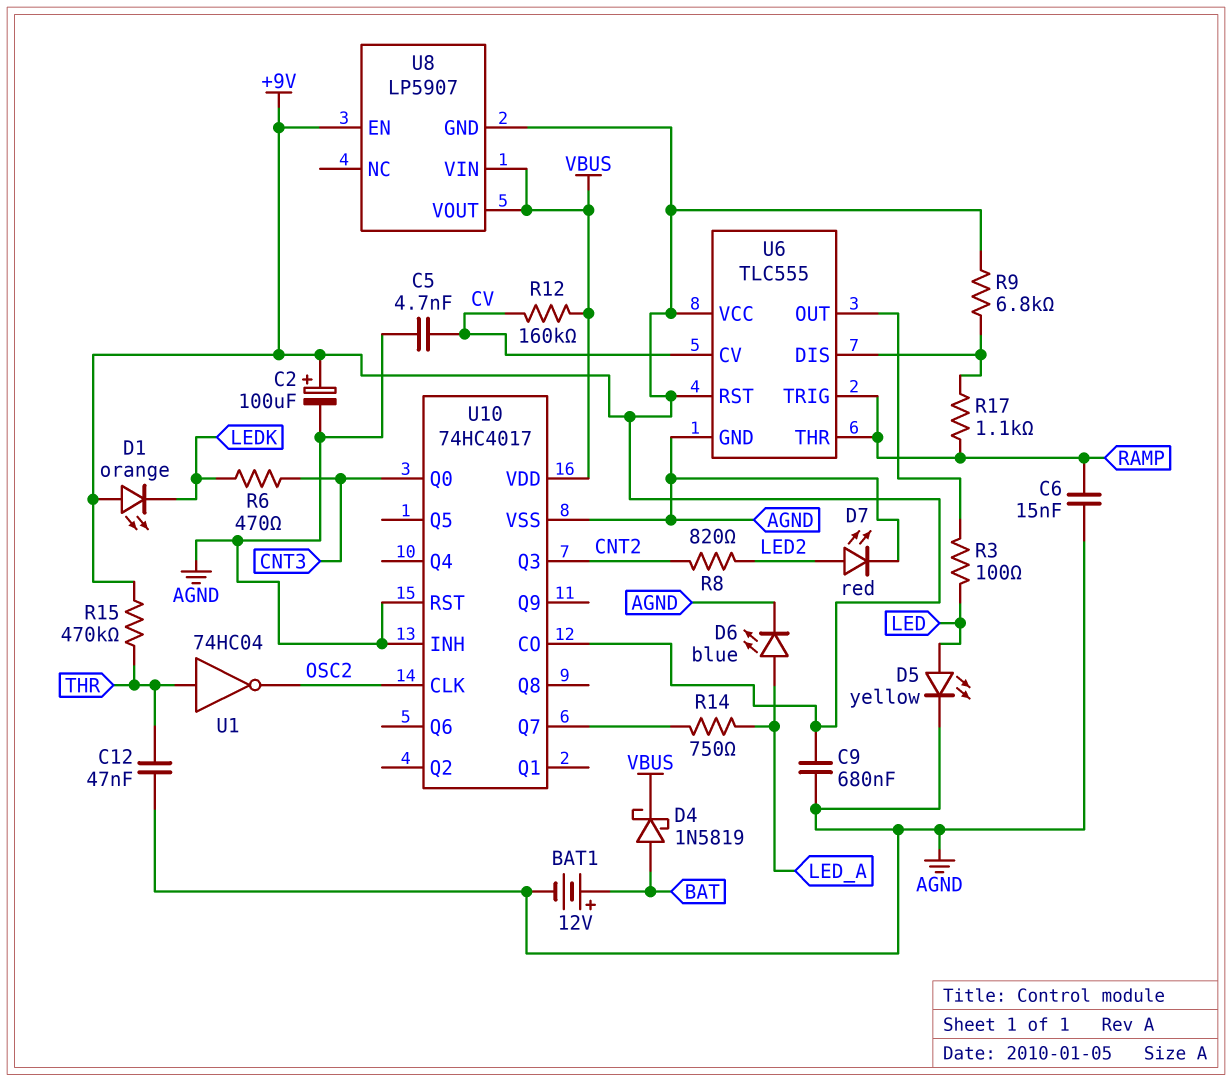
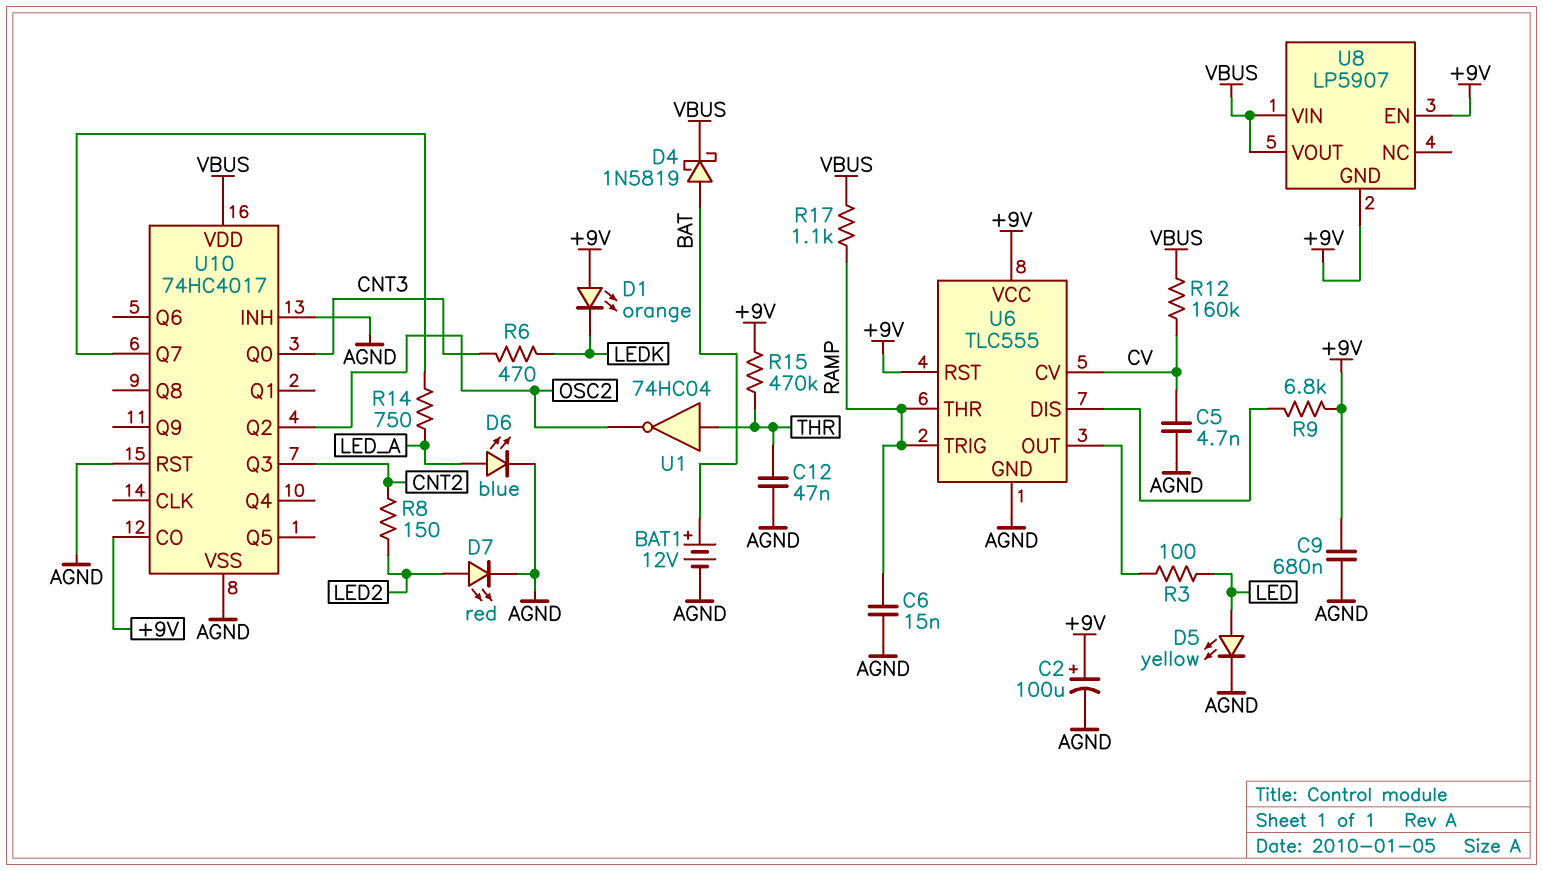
R8: 820 (CNT2, LED2) -> 150 (CNT2, LED2)
R17: 1.1k (RAMP, U6/DIS) -> 1.1k (RAMP, VBUS)
U10 pin CLK: OSC2 -> none
U10 pin Q2: none -> OSC2

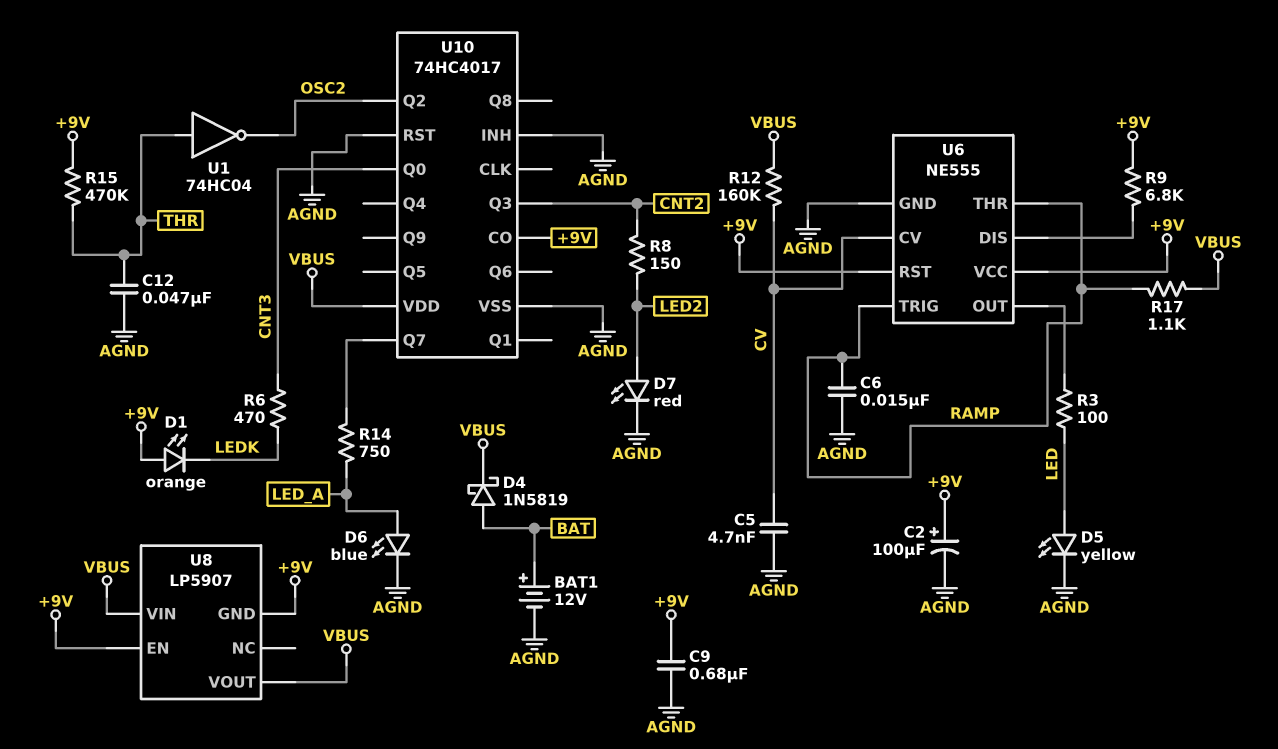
U6: TLC555 -> NE555

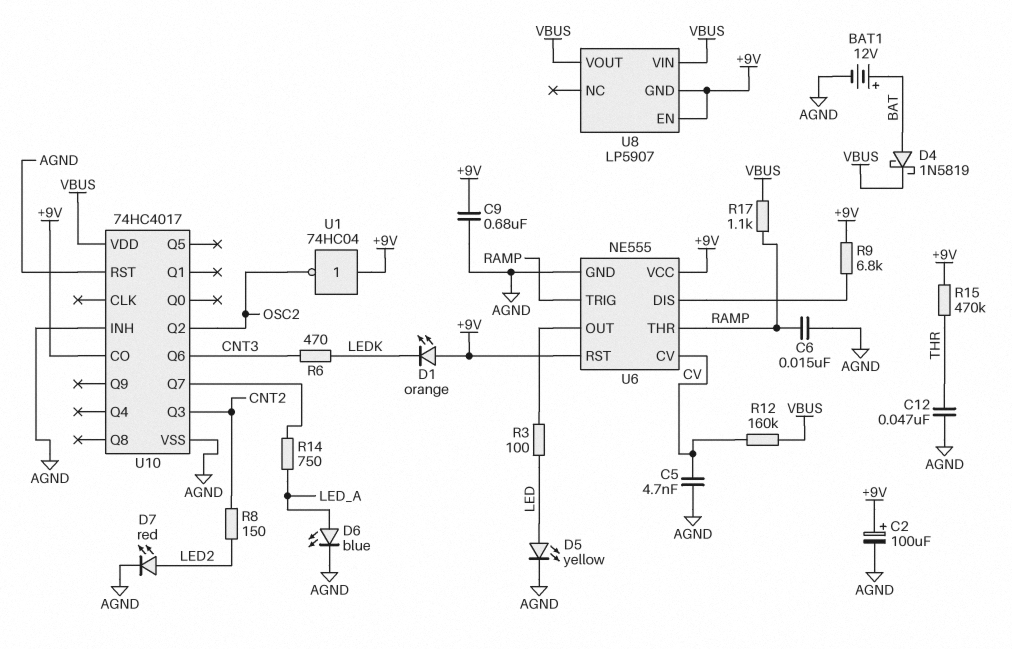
U1: NOT 74HC04 (in THR, out OSC2) -> NOT 74HC04 (in +9V, out OSC2)
U10 pin Q0: CNT3 -> none
U10 pin Q6: none -> CNT3

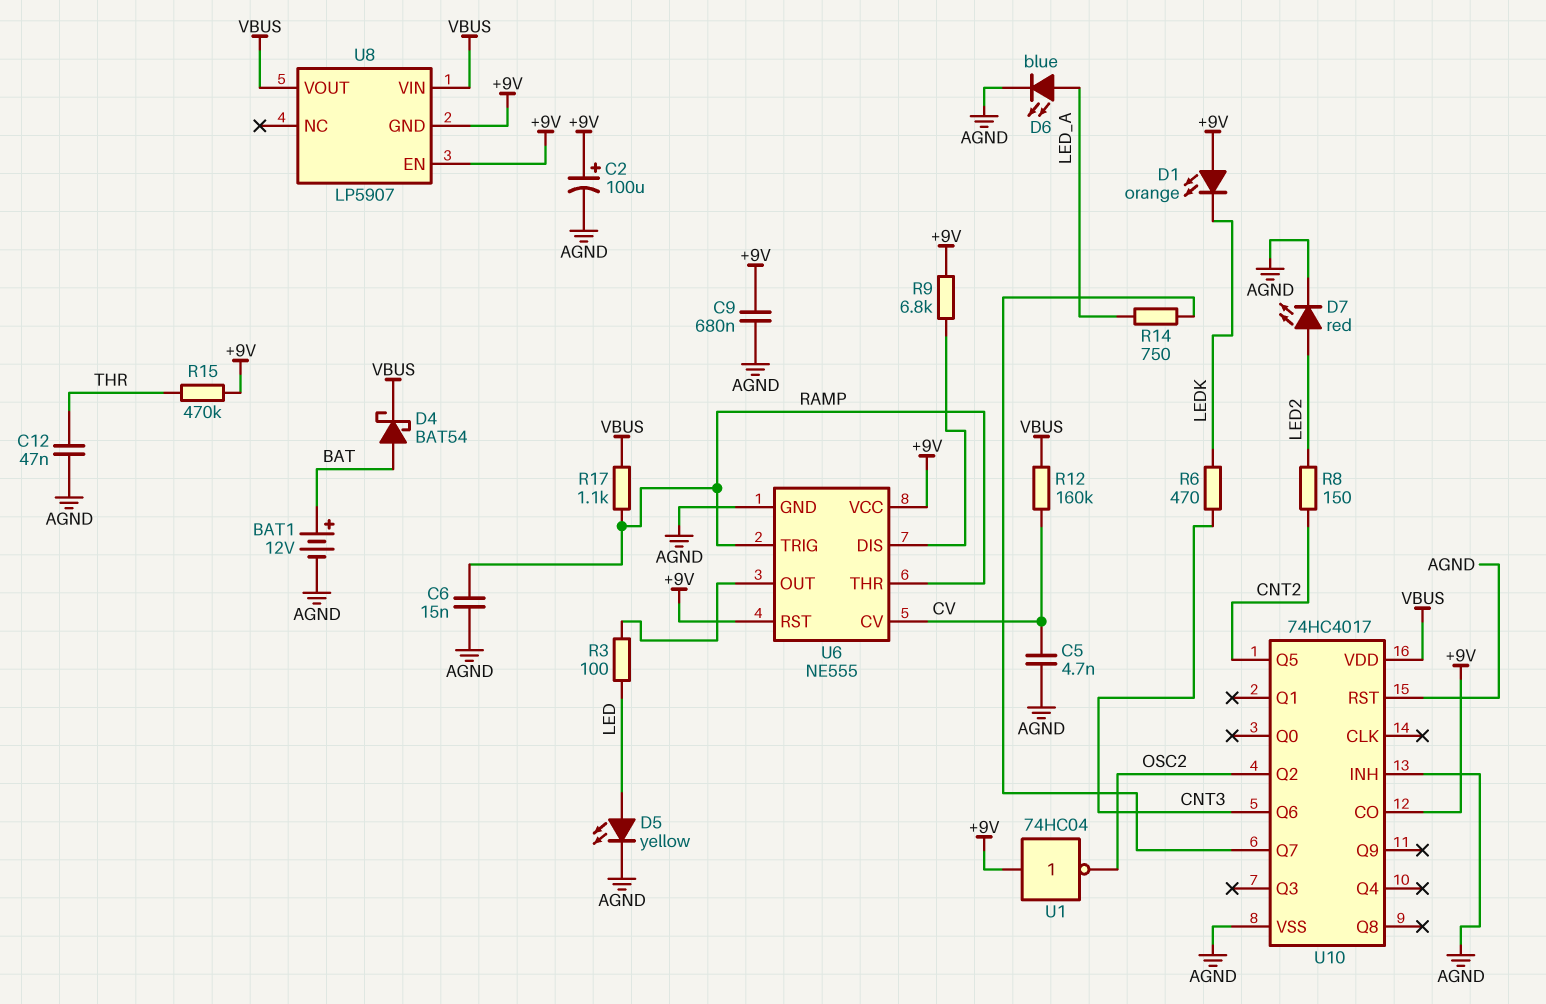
D4: schottky 1N5819 (A BAT, K VBUS) -> schottky BAT54 (A BAT, K VBUS)
U10 pin Q3: CNT2 -> none
U10 pin Q5: none -> CNT2

